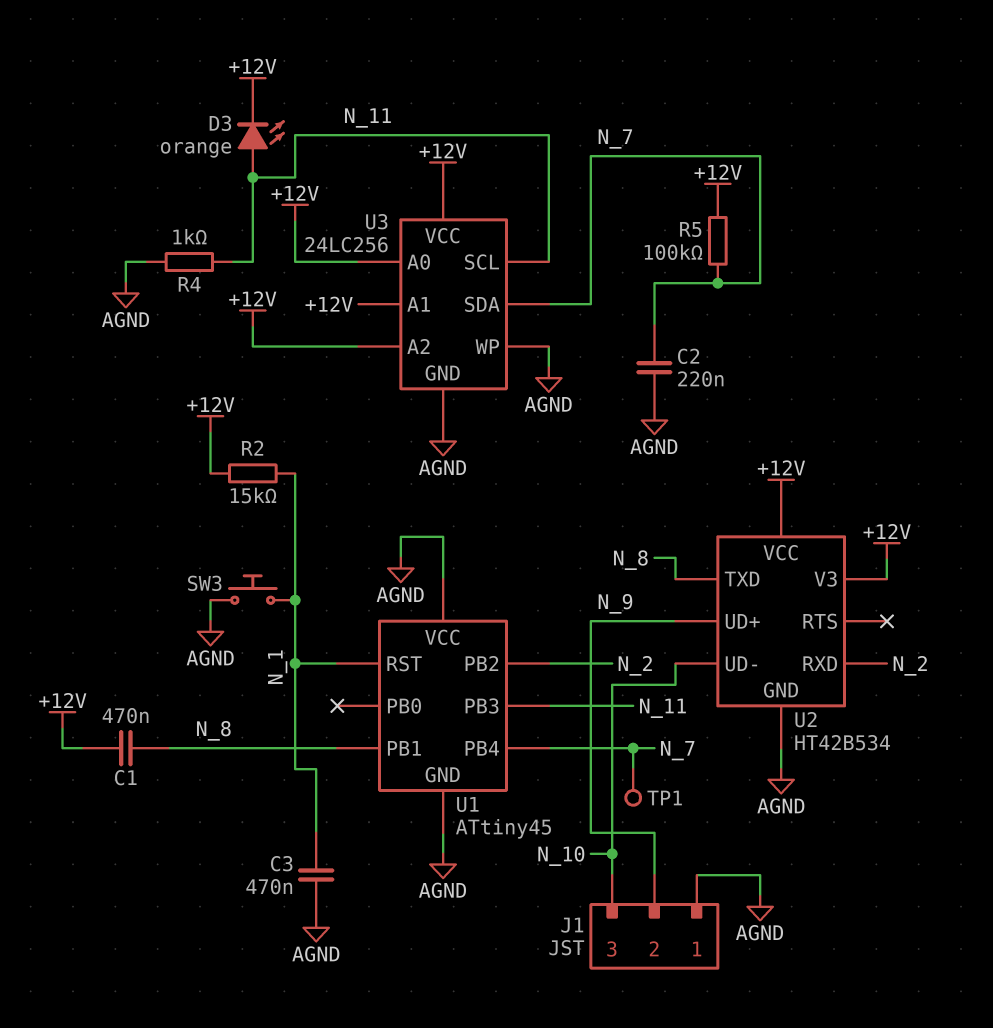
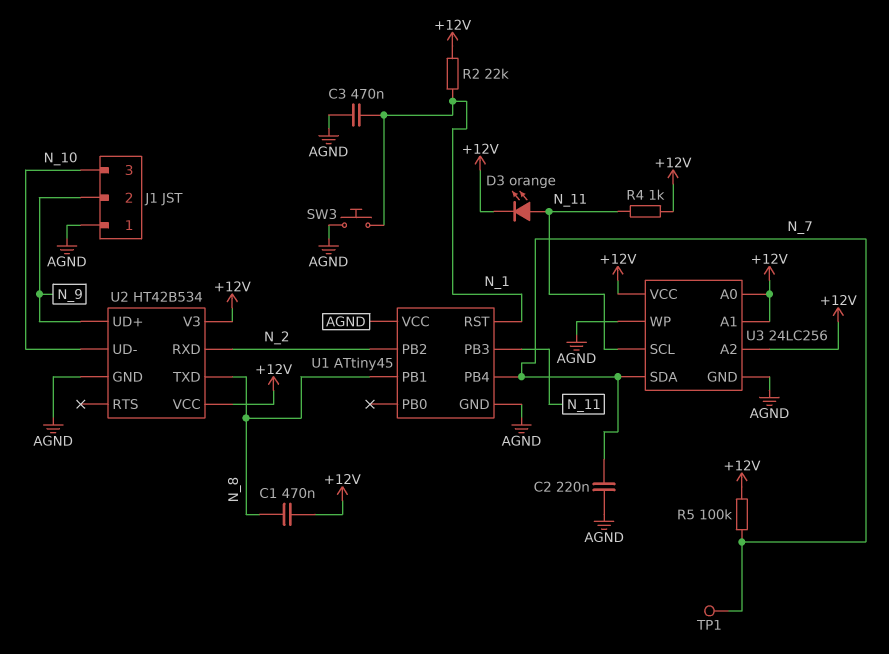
R2: 15k (+12V, N_1) -> 22k (+12V, N_1)
R4: 1k (AGND, N_11) -> 1k (+12V, N_11)

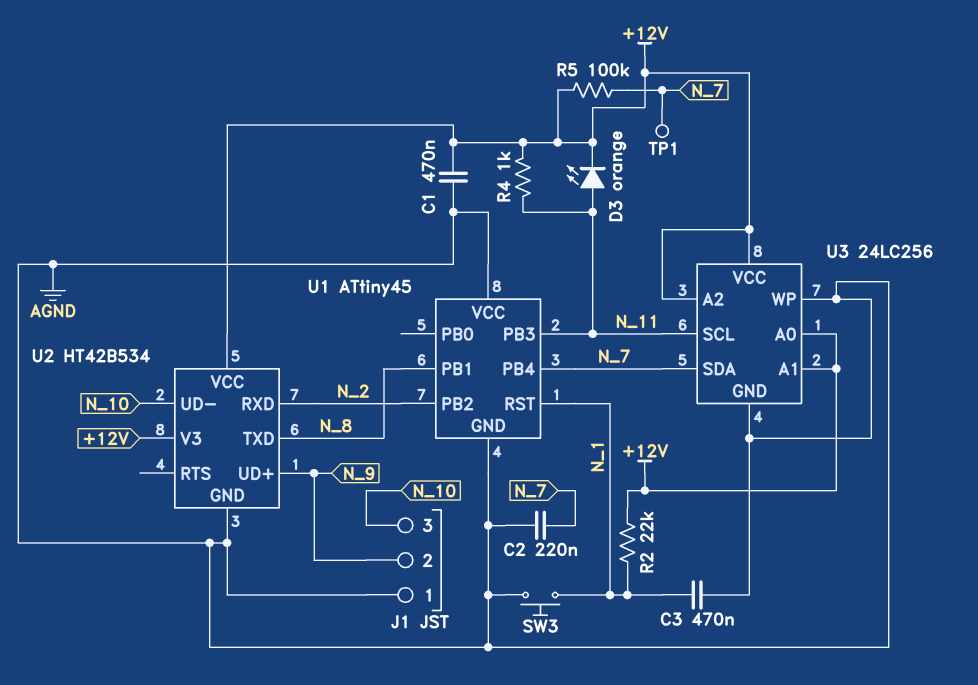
C1: 470nF (+12V, N_8) -> 470nF (+12V, AGND)

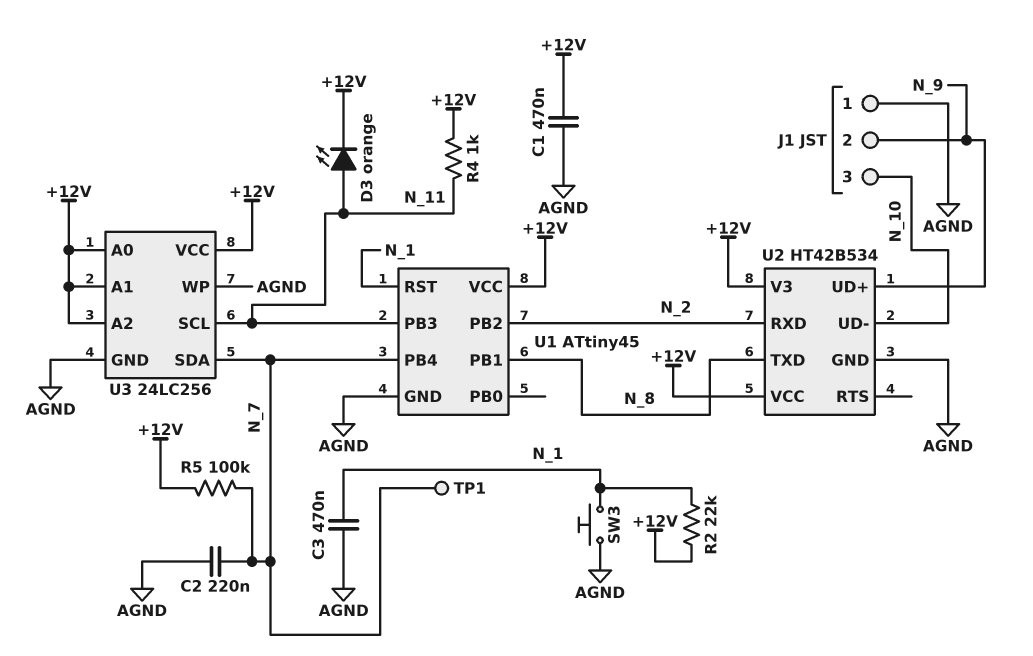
U1 pin VCC: AGND -> +12V

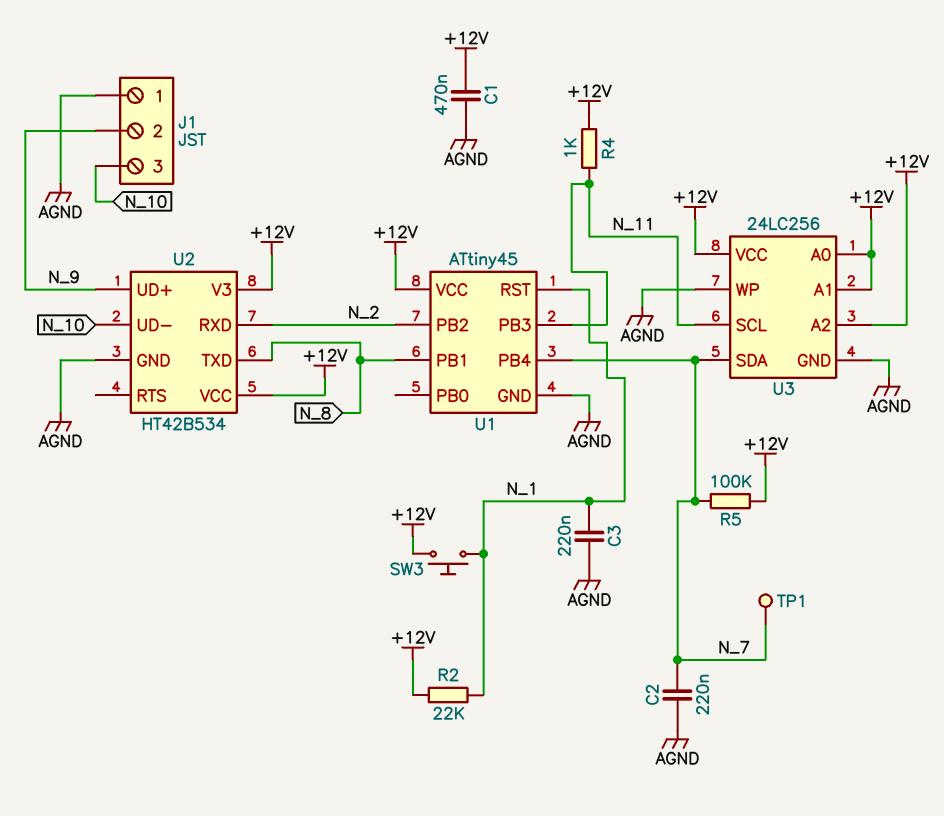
C3: 470nF (AGND, N_1) -> 220nF (AGND, N_1)
D3: LED orange (A N_11, K +12V) -> none
SW3: button (AGND, N_1) -> button (+12V, N_1)

